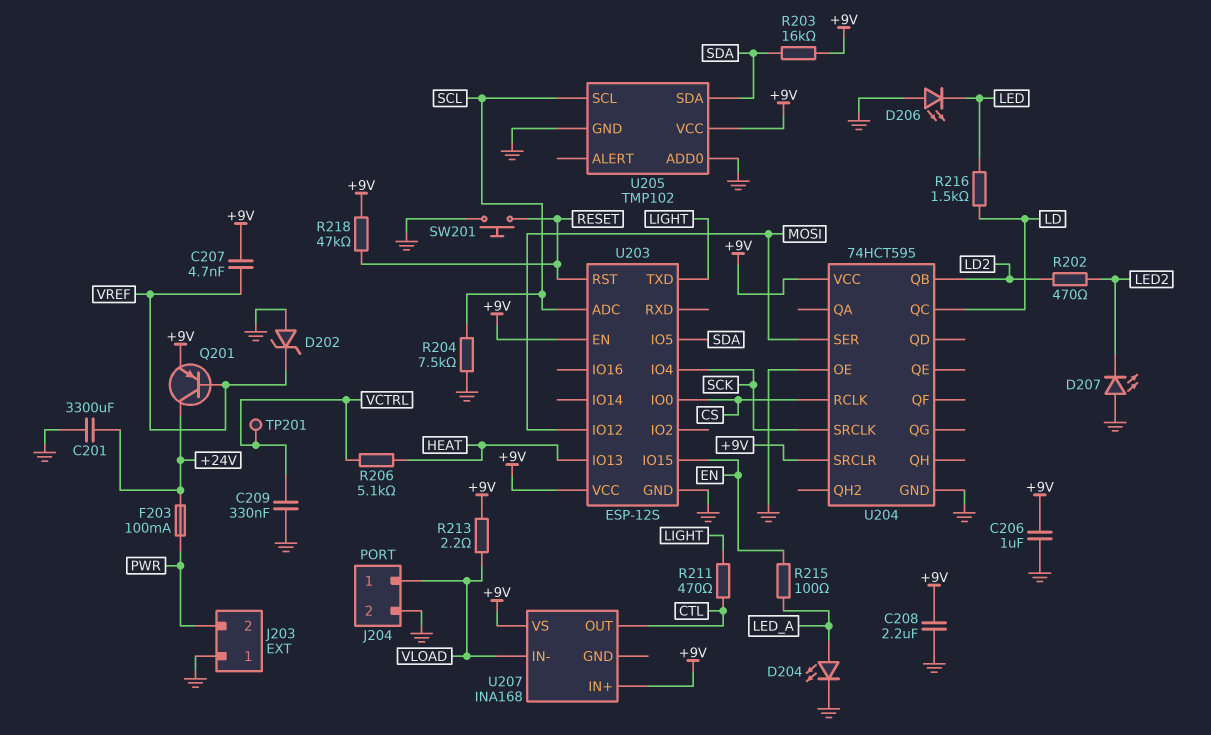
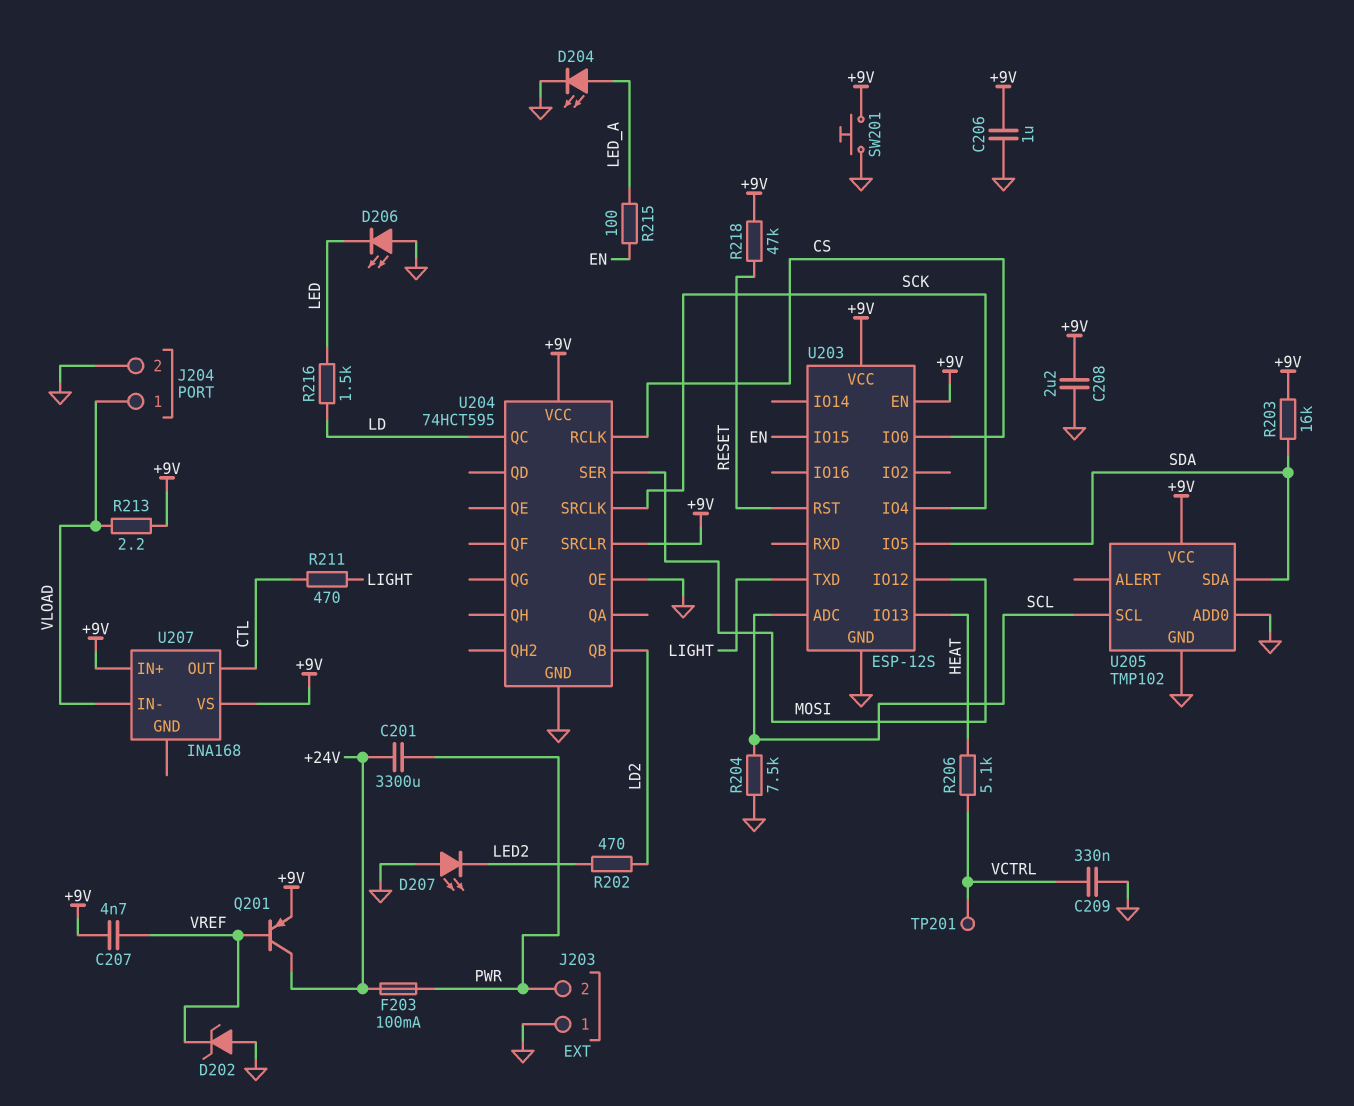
C201: 3300uF (+24V, GND) -> 3300uF (+24V, PWR)
SW201: button (GND, RESET) -> button (+9V, GND)

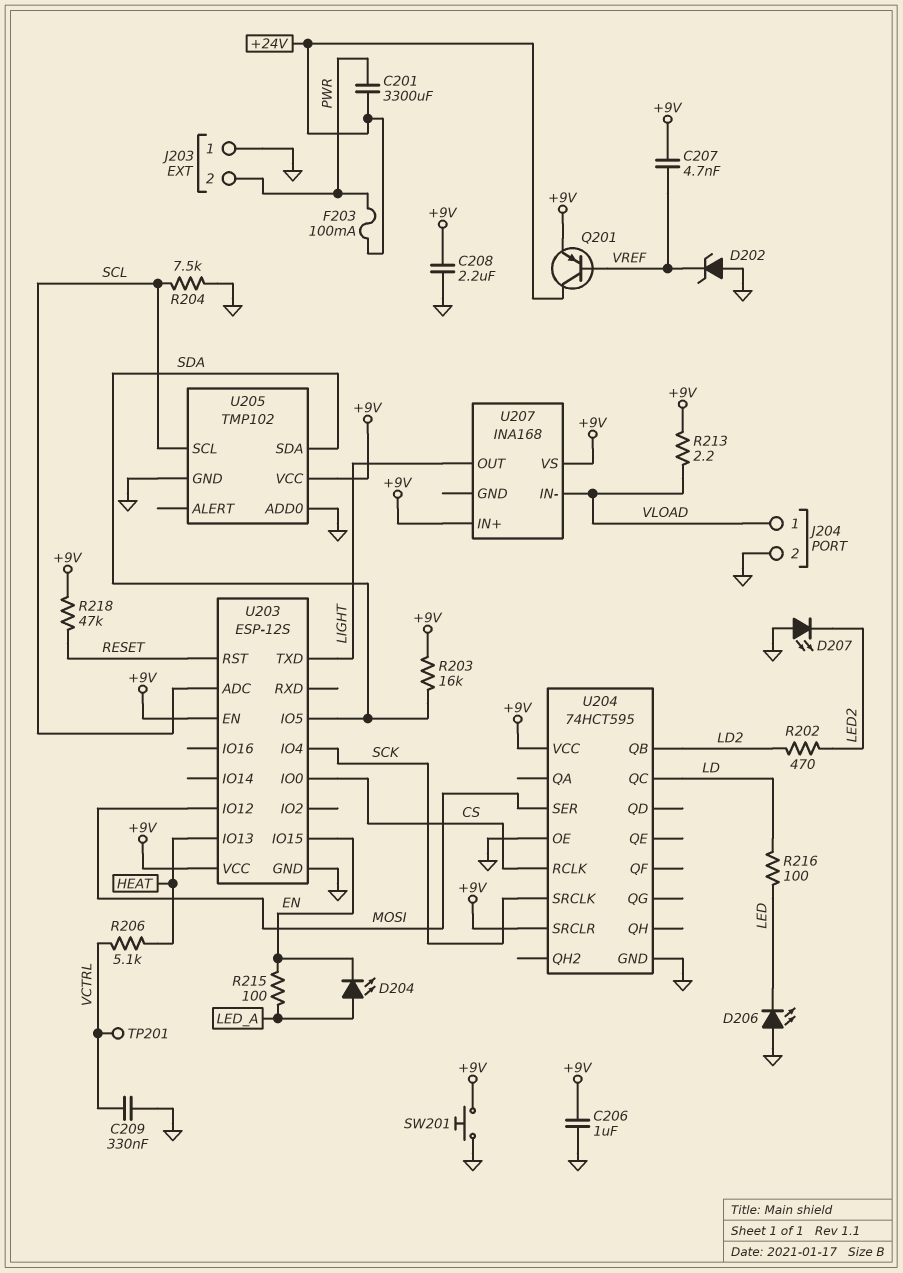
D204: LED (A LED_A, K GND) -> LED (A LED_A, K EN)
R211: 470 (CTL, LIGHT) -> none
R216: 1.5k (LD, LED) -> 100 (LD, LED)
U207 pin OUT: CTL -> LIGHT

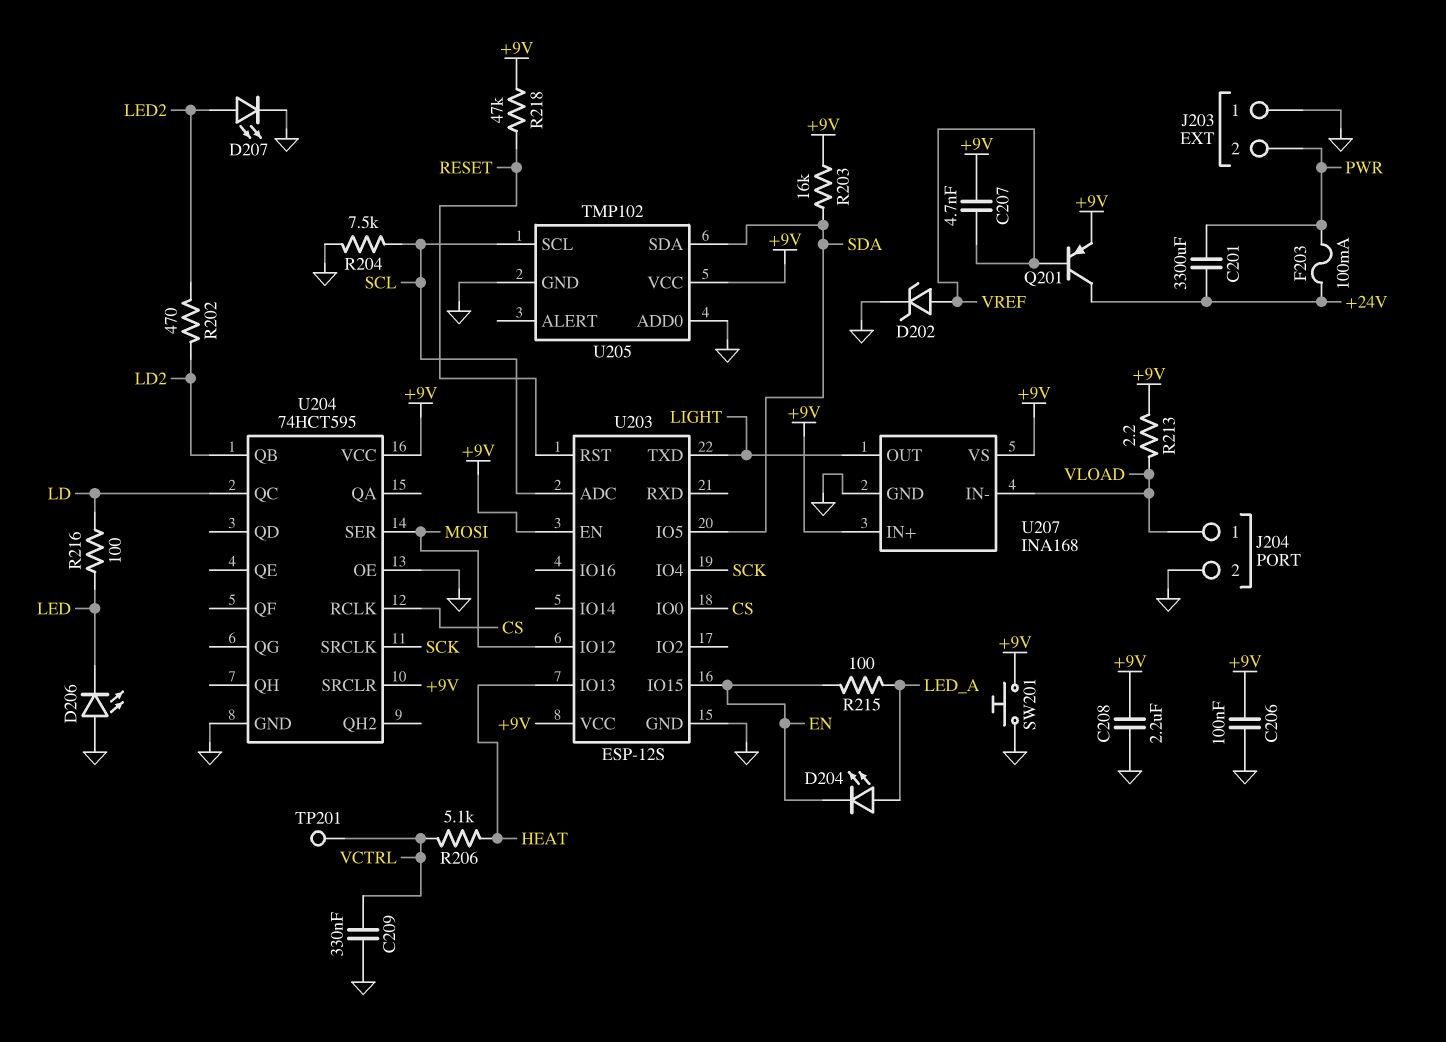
C206: 1uF (+9V, GND) -> 100nF (+9V, GND)
D202: zener (A GND, K VREF) -> zener (A VREF, K GND)
D207: LED (A GND, K LED2) -> LED (A LED2, K GND)
U207 pin GND: none -> GND

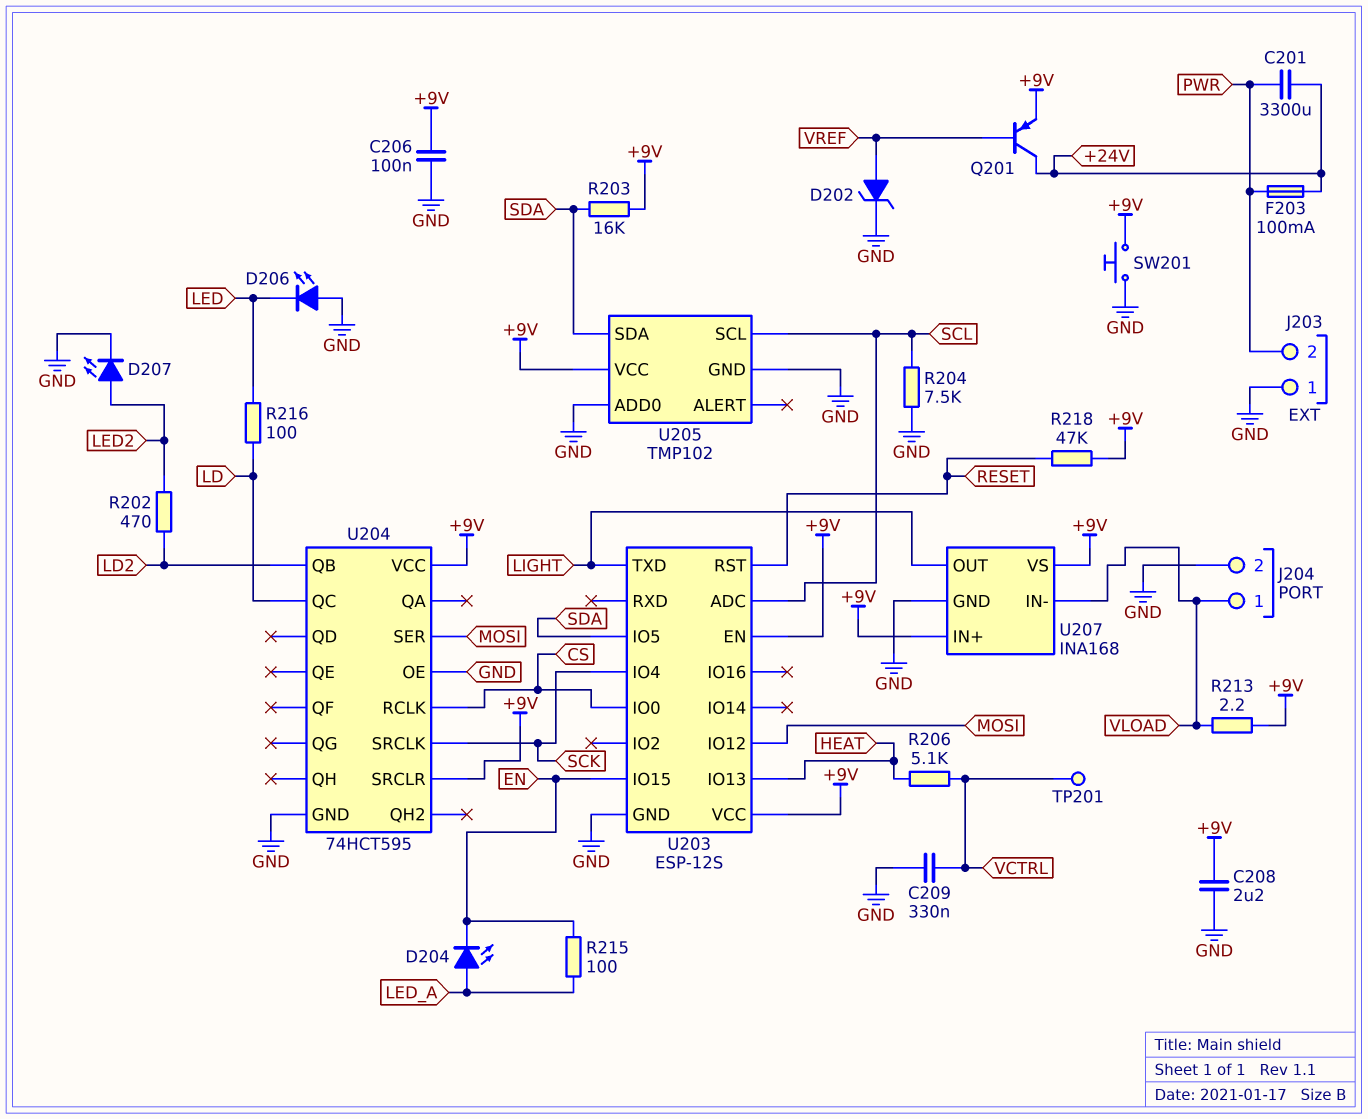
C207: 4.7nF (+9V, VREF) -> none

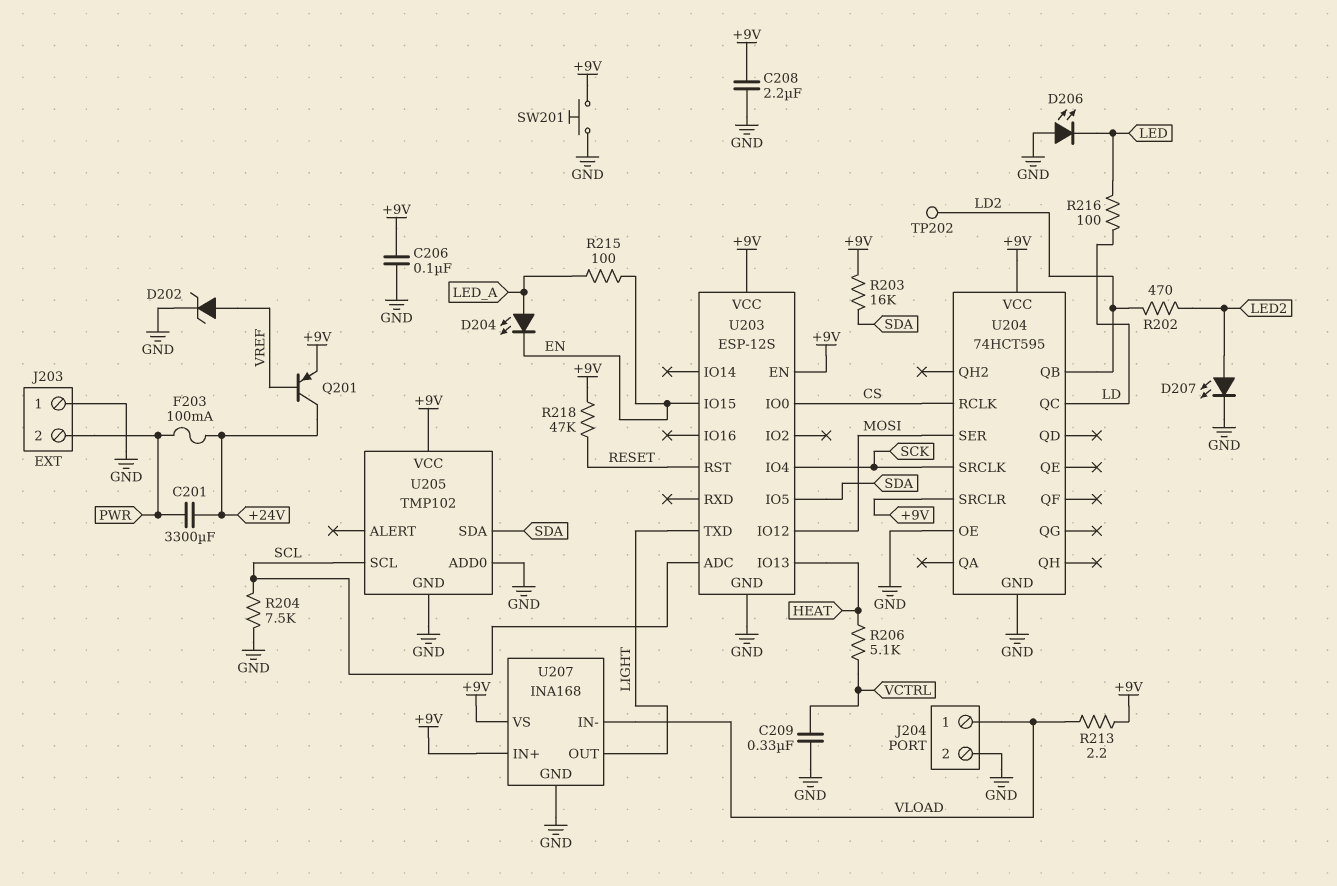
TP201: test point (VCTRL) -> none
TP202: none -> test point (LD2)

